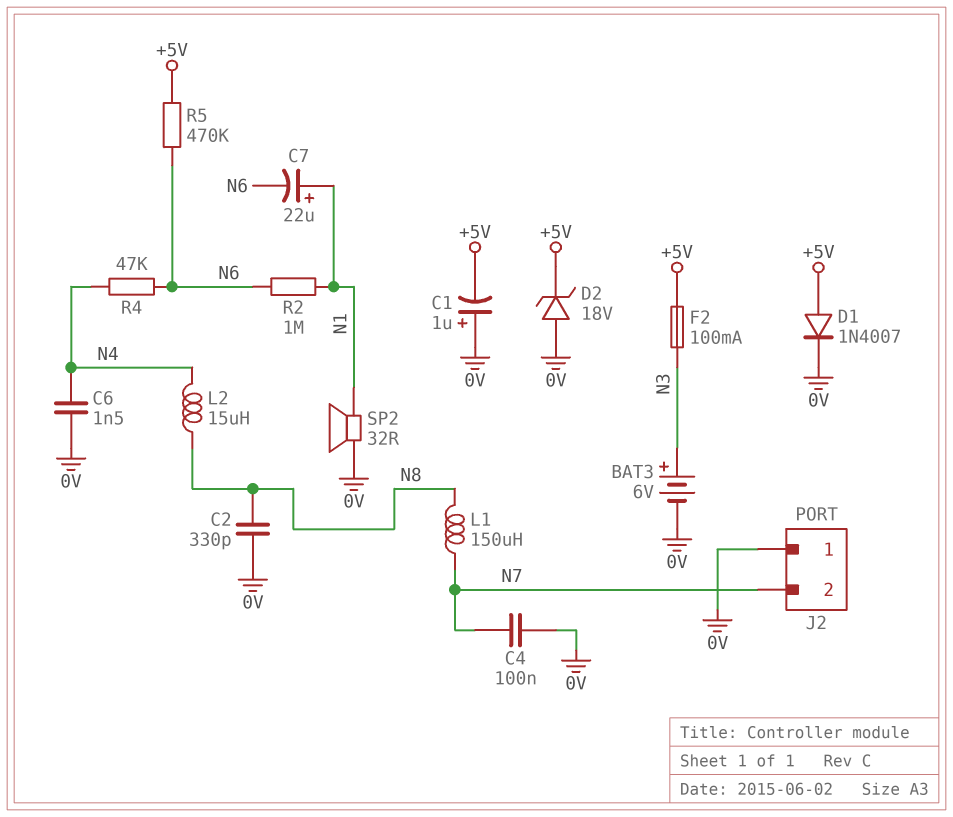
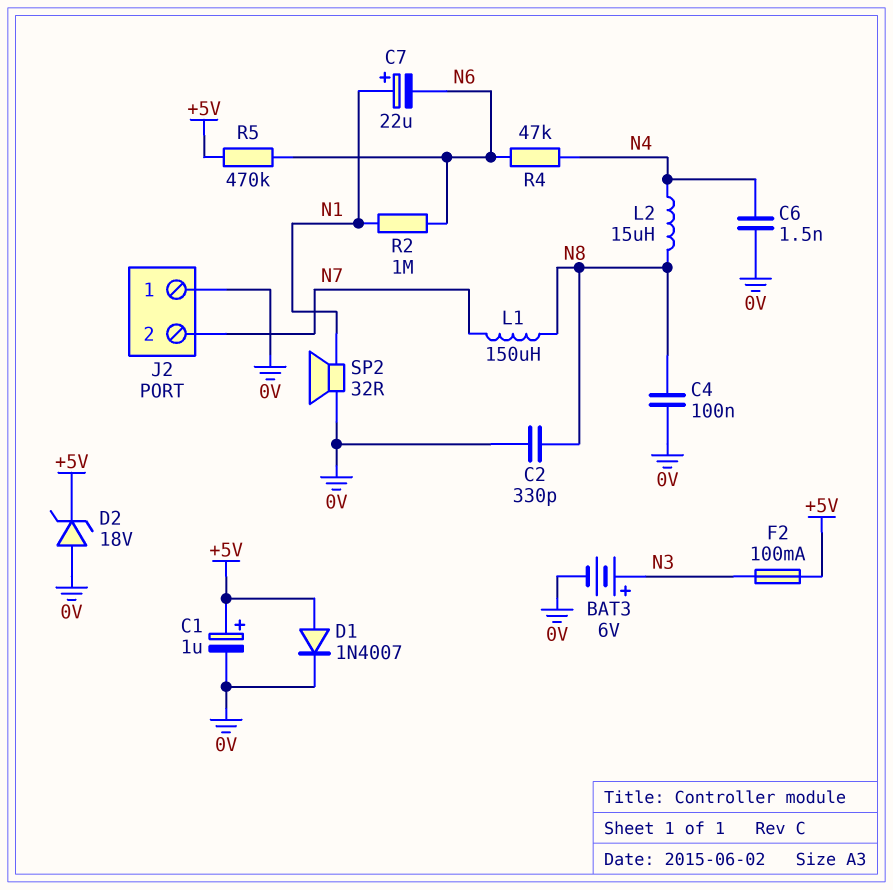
C1: 1uF (plus 0V, minus +5V) -> 1uF (plus +5V, minus 0V)
C4: 100nF (0V, N7) -> 100nF (0V, N8)

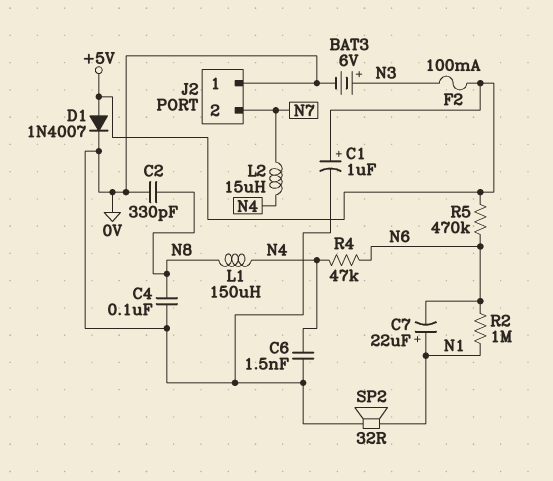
D2: zener 18V (A 0V, K +5V) -> none
L1: 150uH (N7, N8) -> 150uH (N4, N8)
L2: 15uH (N4, N8) -> 15uH (N4, N7)

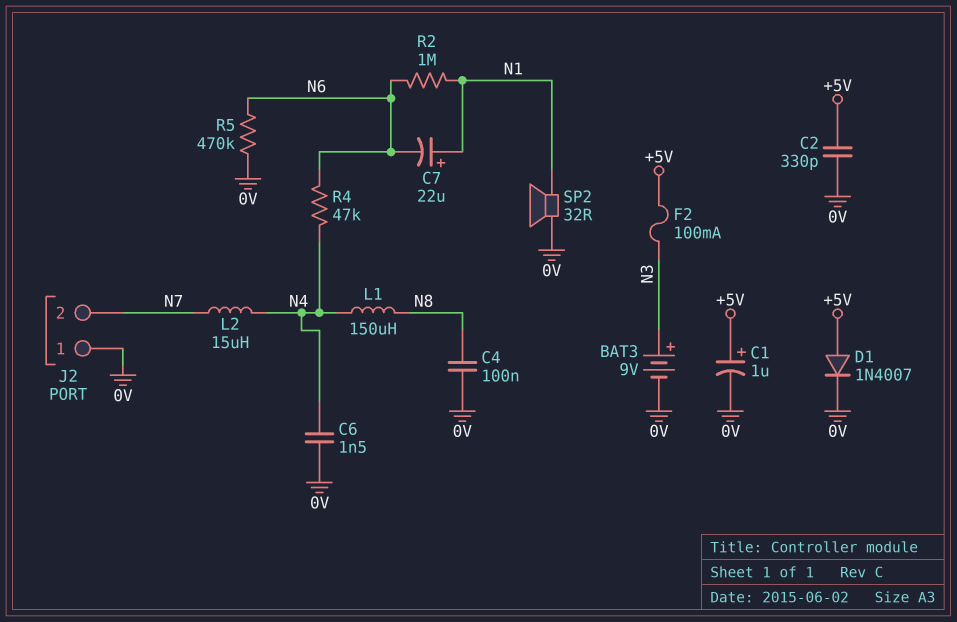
BAT3: 6V (plus N3, minus 0V) -> 9V (plus N3, minus 0V)
C2: 330pF (0V, N8) -> 330pF (+5V, 0V)
R5: 470k (+5V, N6) -> 470k (0V, N6)

